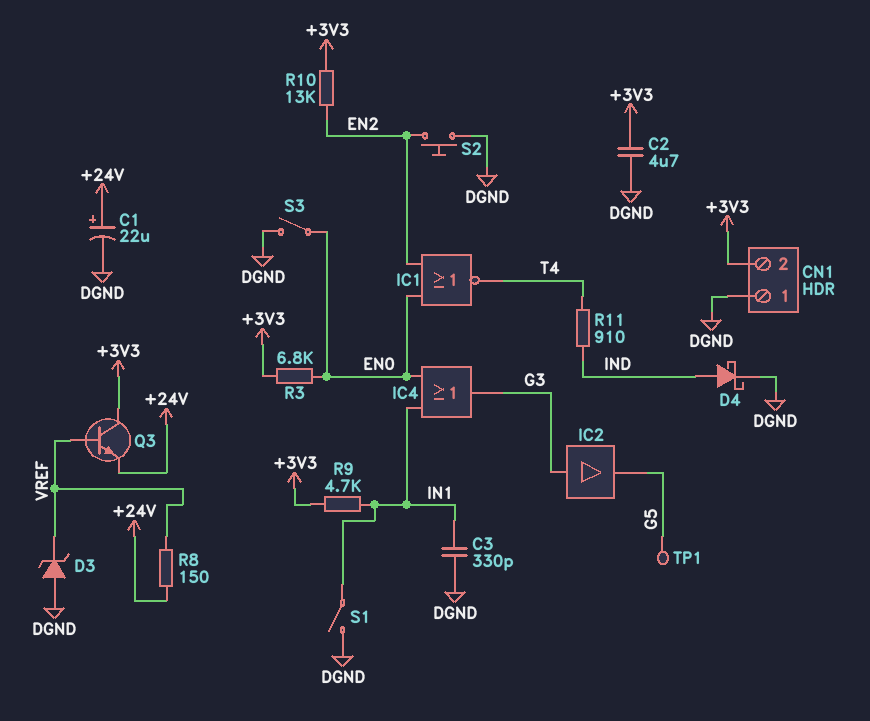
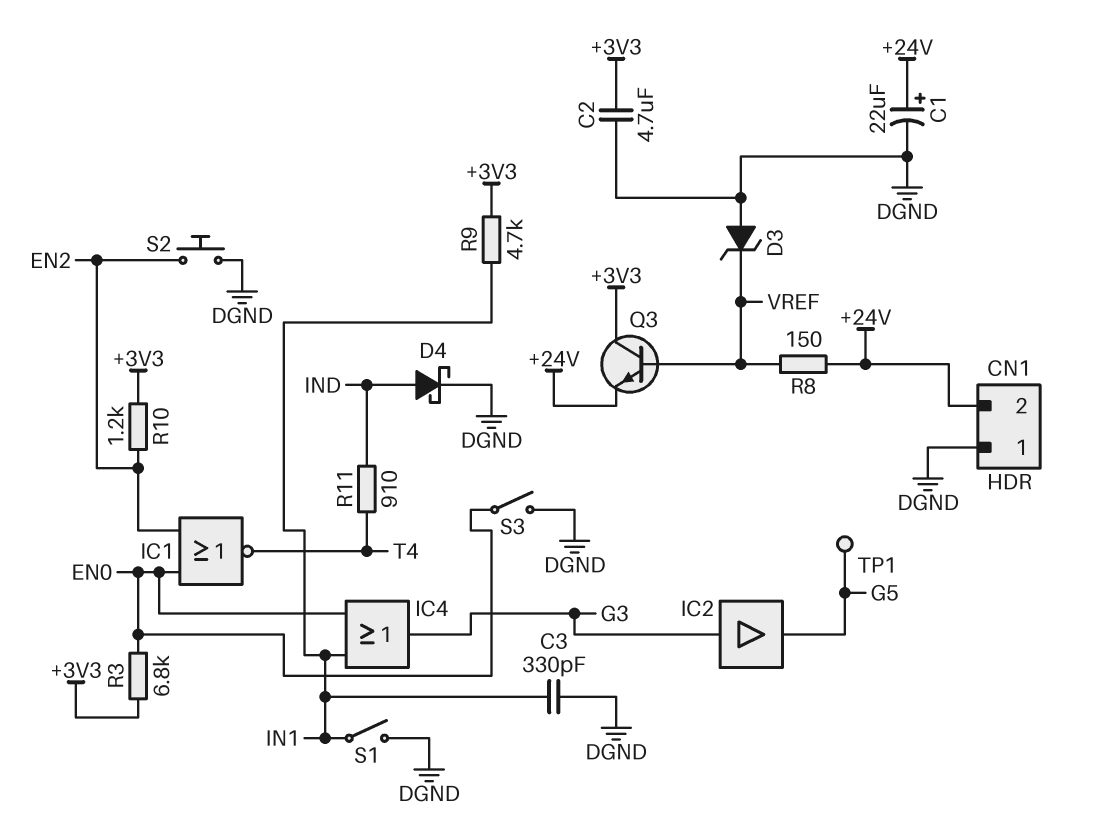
CN1 pin 2: +3V3 -> +24V
R10: 13k (+3V3, EN2) -> 1.2k (+3V3, EN2)

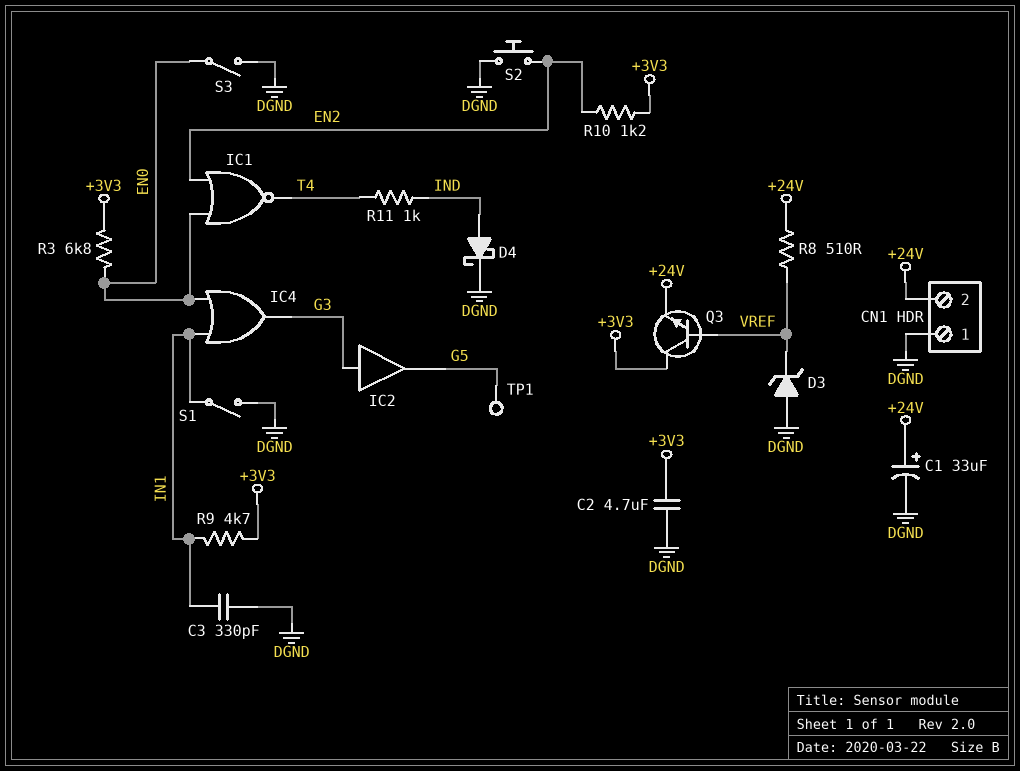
C1: 22uF (plus +24V, minus DGND) -> 33uF (plus +24V, minus DGND)
R8: 150 (+24V, VREF) -> 510 (+24V, VREF)
R11: 910 (IND, T4) -> 1k (IND, T4)

